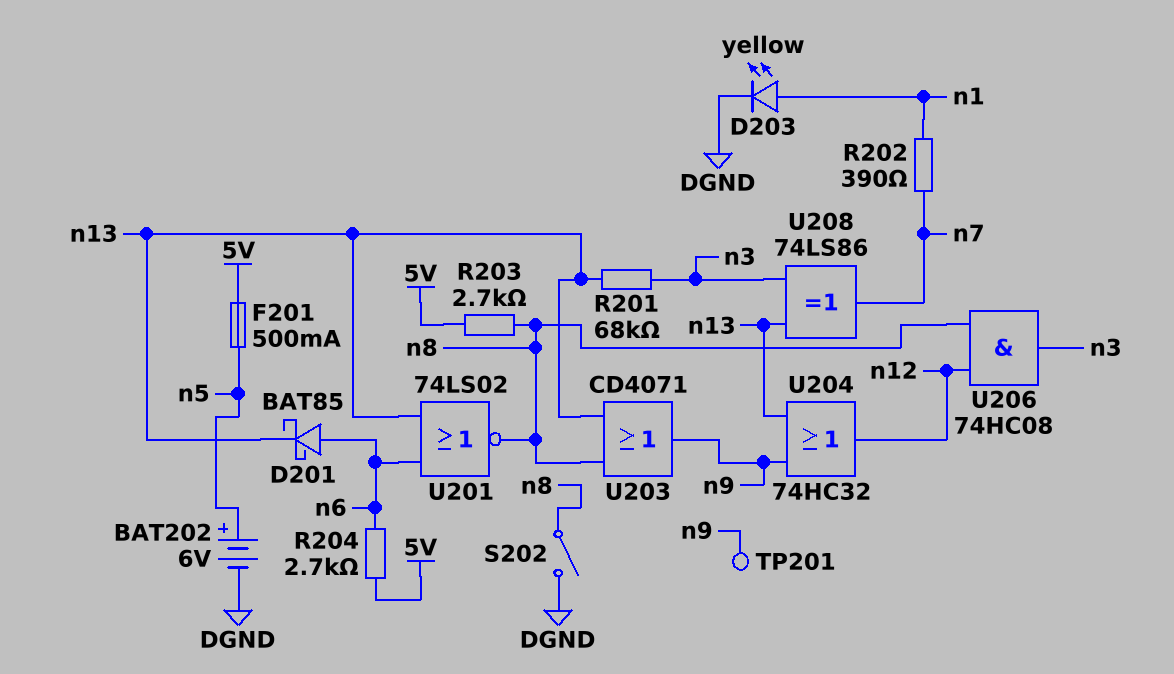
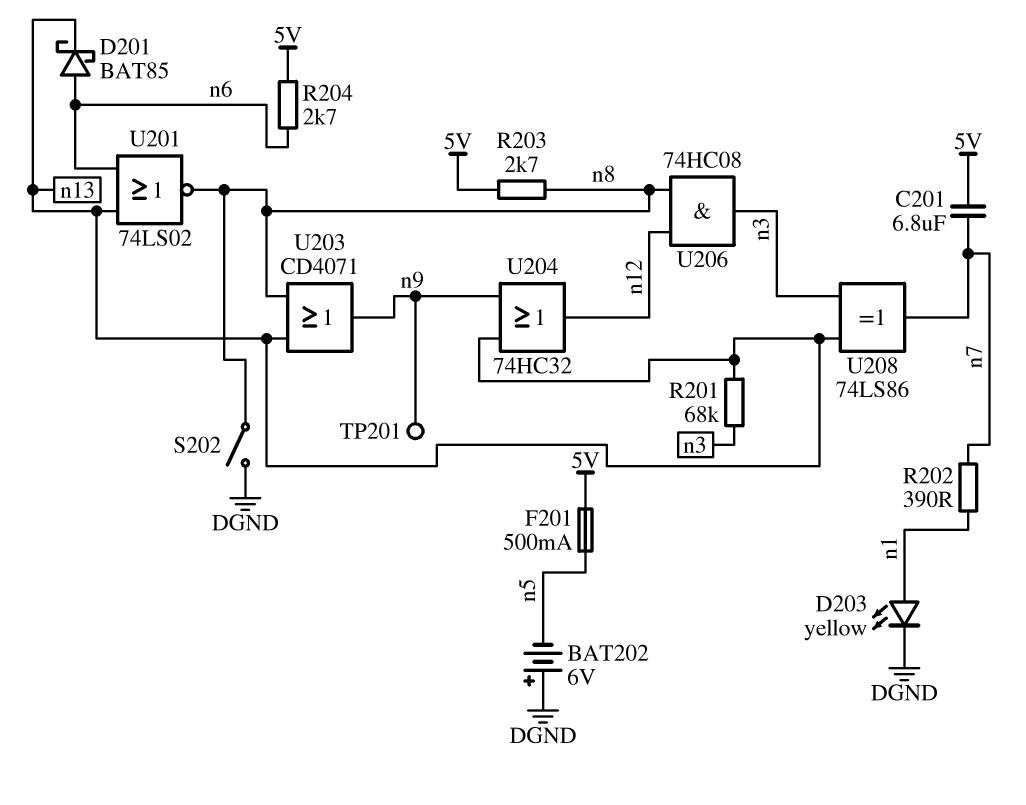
BAT202: 6V (plus n5, minus DGND) -> 6V (plus DGND, minus n5)
C201: none -> 6.8uF (5V, n7)

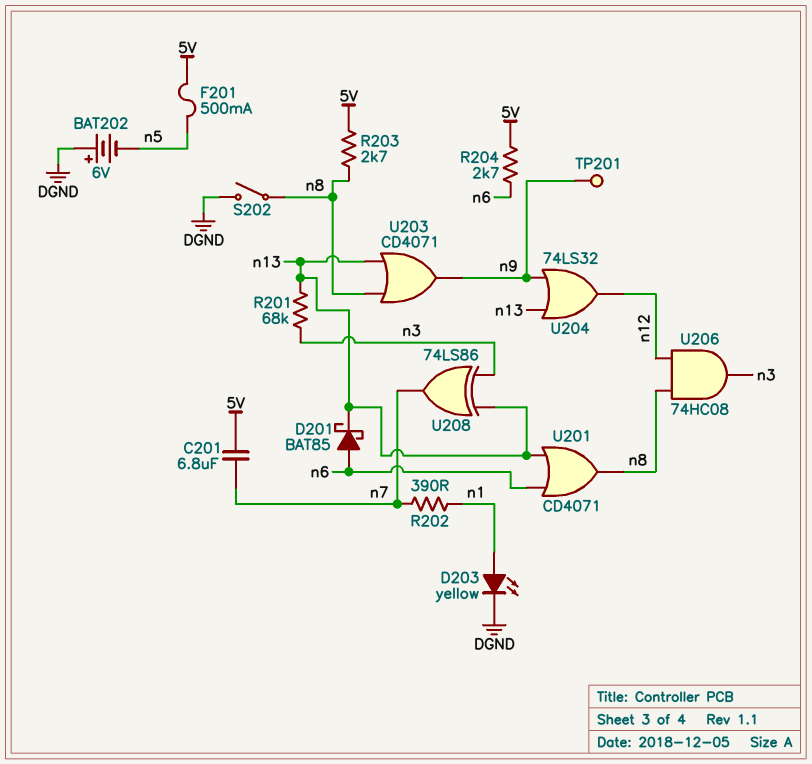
U201: NOR 74LS02 (in n6, in n13, out n8) -> OR CD4071 (in n6, in n13, out n8)
U204: OR 74HC32 (in n9, in n13, out n12) -> OR 74LS32 (in n9, in n13, out n12)

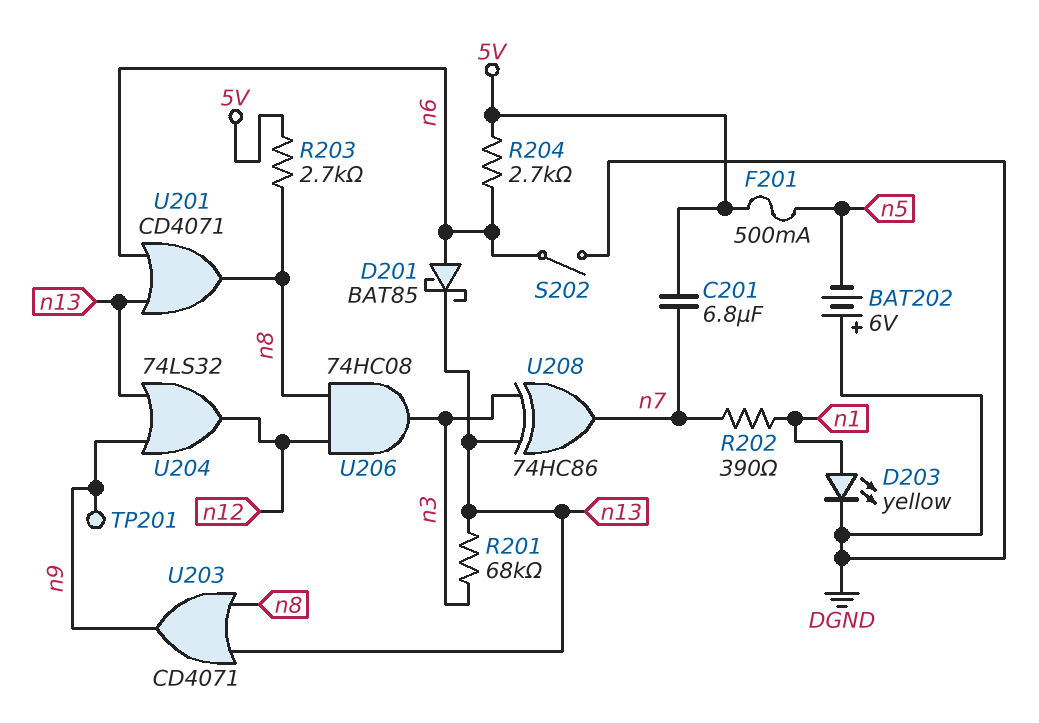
S202: switch (DGND, n8) -> switch (DGND, n6)
U208: XOR 74LS86 (in n3, in n13, out n7) -> XOR 74HC86 (in n3, in n13, out n7)

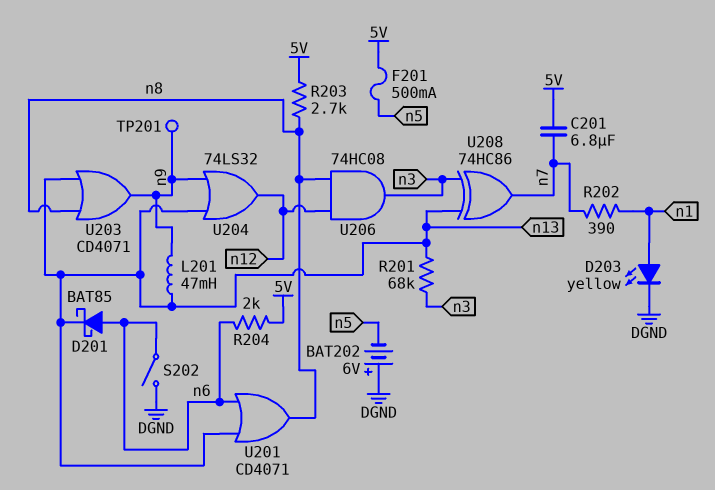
L201: none -> 47mH (n9, n13)
R204: 2.7k (5V, n6) -> 2k (5V, n6)

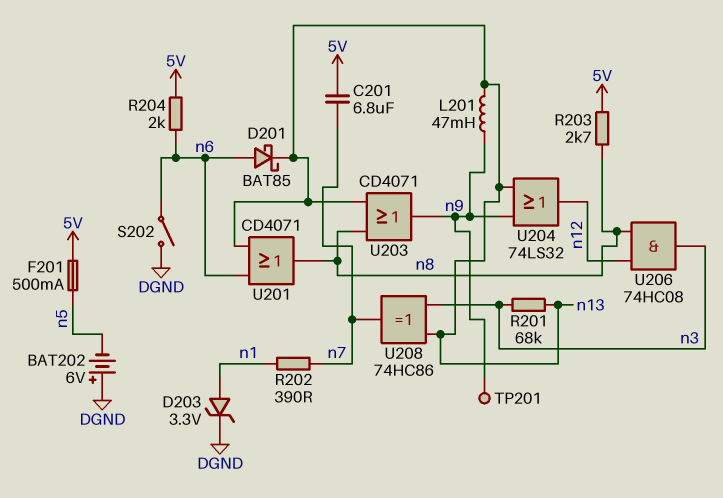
D203: LED yellow (A n1, K DGND) -> zener 3.3V (A n1, K DGND)

